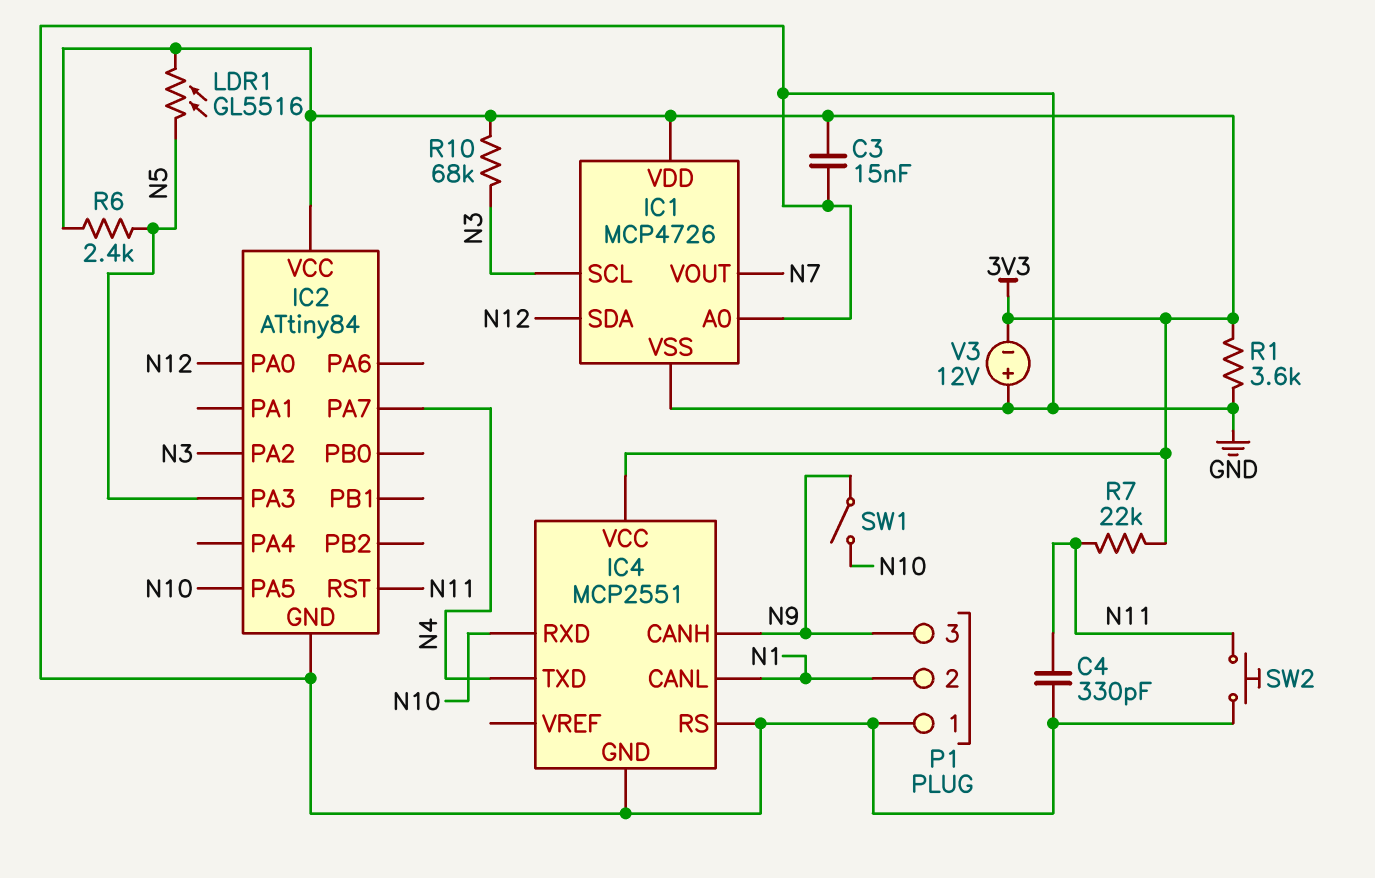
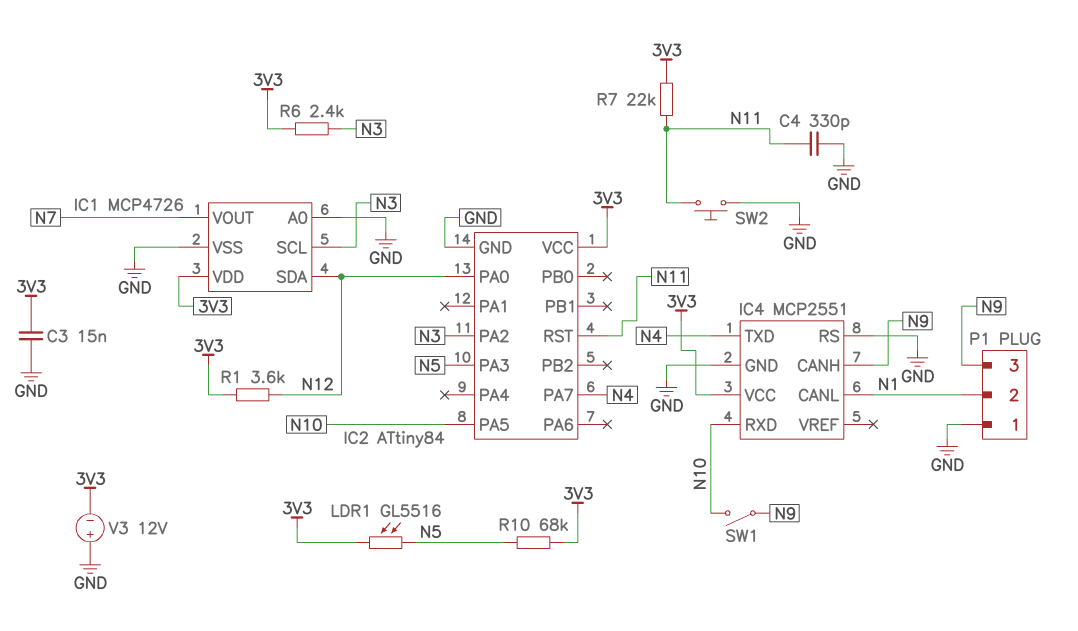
R1: 3.6k (3V3, GND) -> 3.6k (3V3, N12)
R6: 2.4k (3V3, N5) -> 2.4k (3V3, N3)
R10: 68k (3V3, N3) -> 68k (3V3, N5)

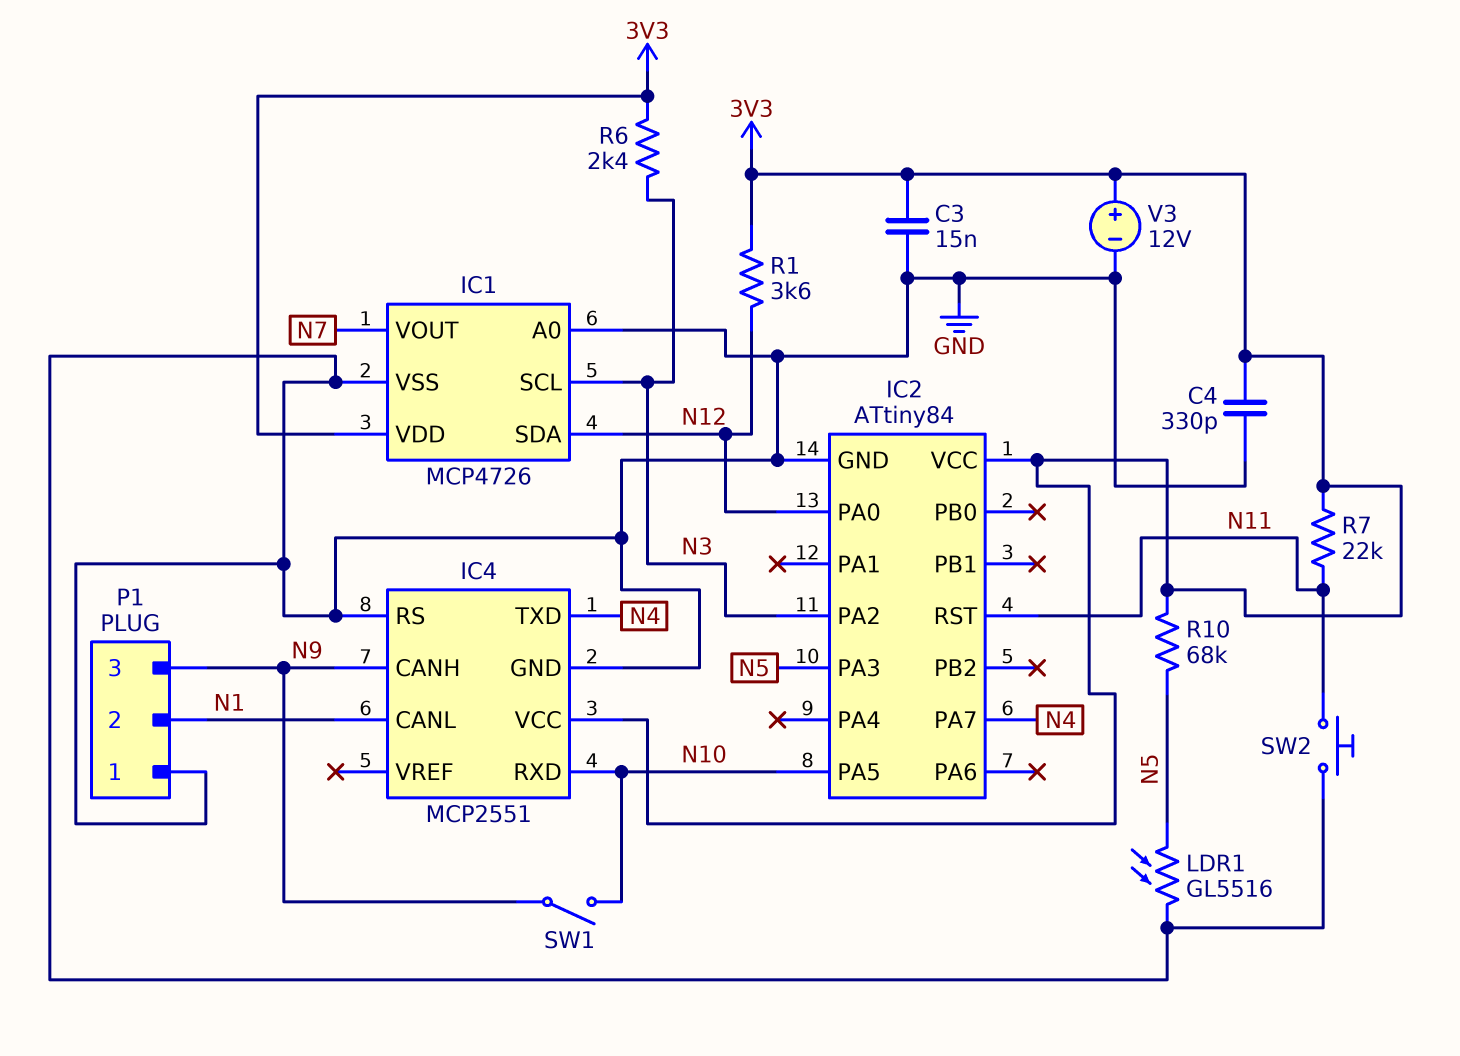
C4: 330pF (GND, N11) -> 330pF (3V3, GND)
LDR1: GL5516 (3V3, N5) -> GL5516 (GND, N5)
V3: 12V (plus GND, minus 3V3) -> 12V (plus 3V3, minus GND)

